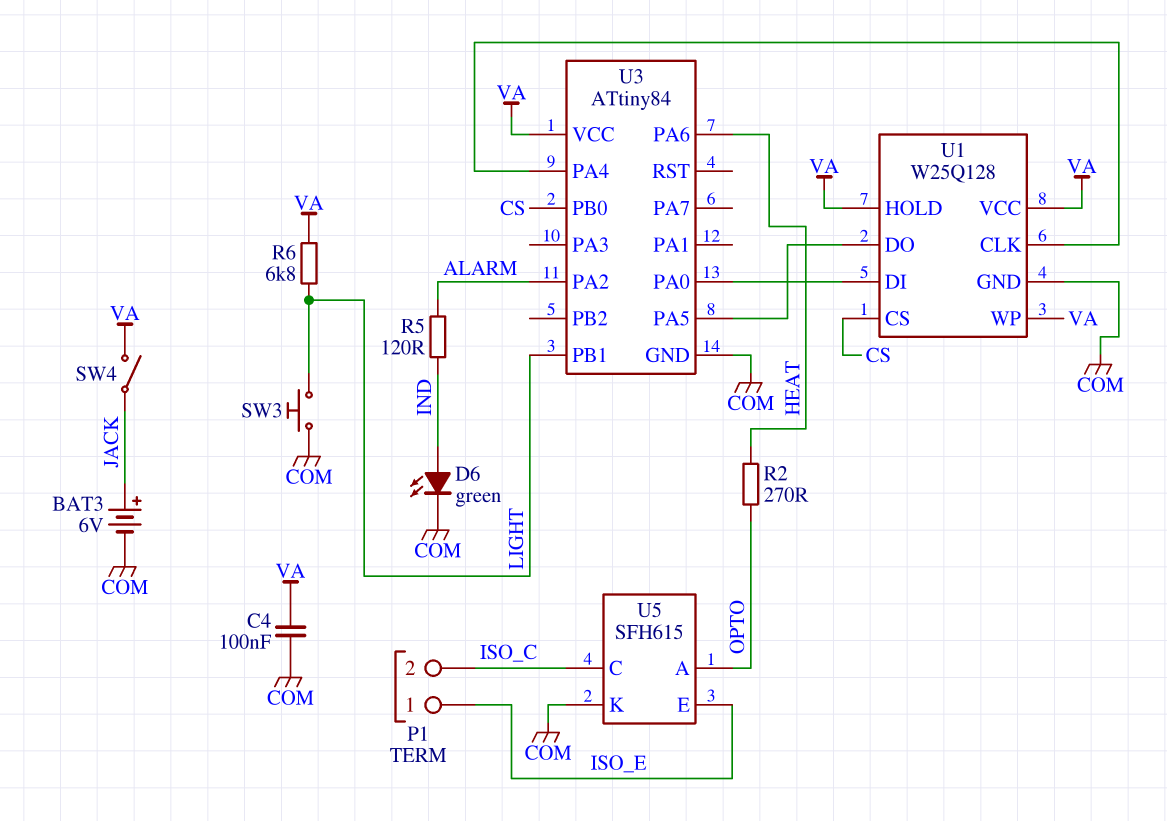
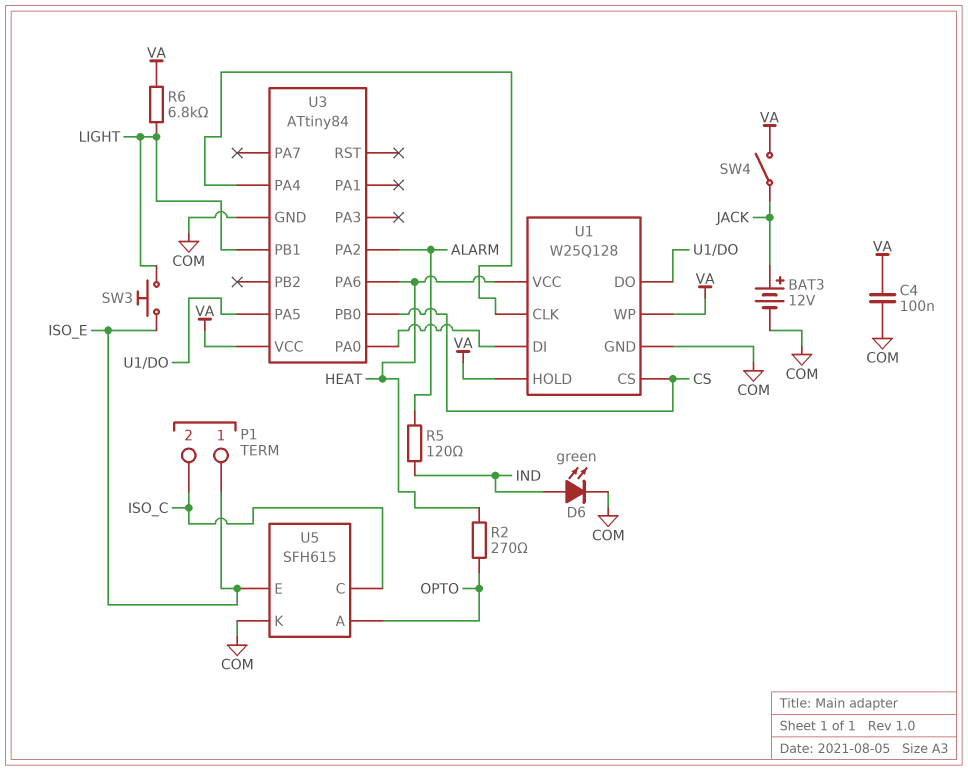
BAT3: 6V (plus JACK, minus COM) -> 12V (plus JACK, minus COM)
SW3: button (COM, LIGHT) -> button (ISO_E, LIGHT)
U1 pin VCC: VA -> HEAT

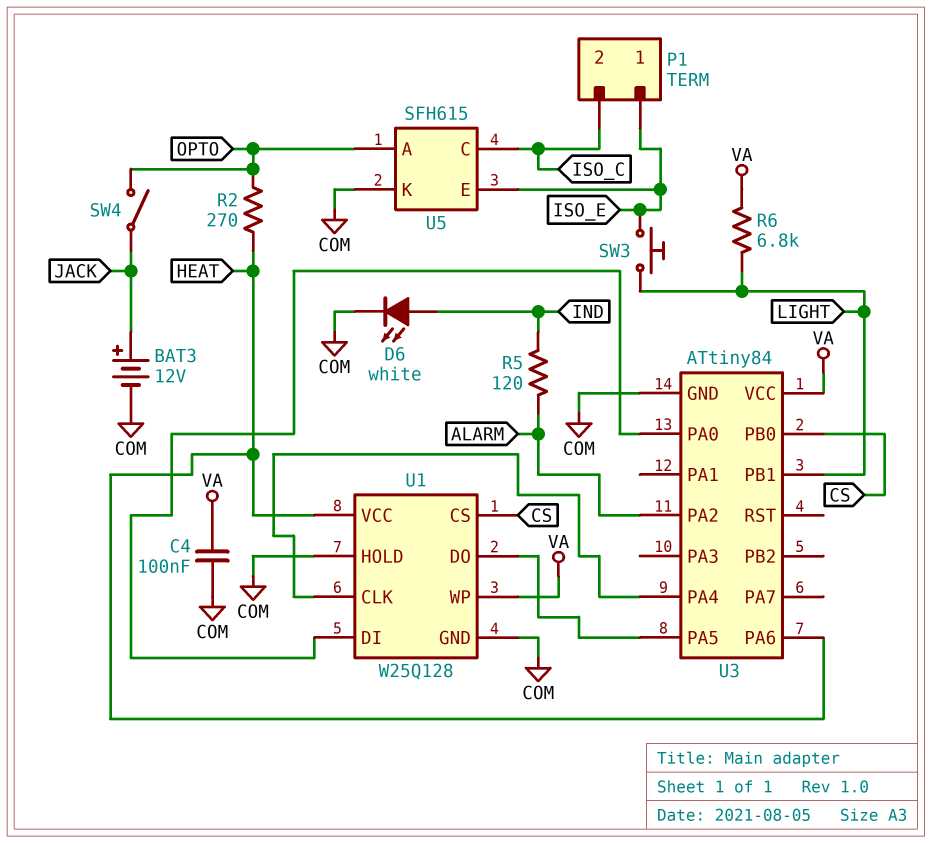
D6: LED green (A IND, K COM) -> LED white (A IND, K COM)
SW4: switch (JACK, VA) -> switch (JACK, OPTO)
U1 pin HOLD: VA -> COM

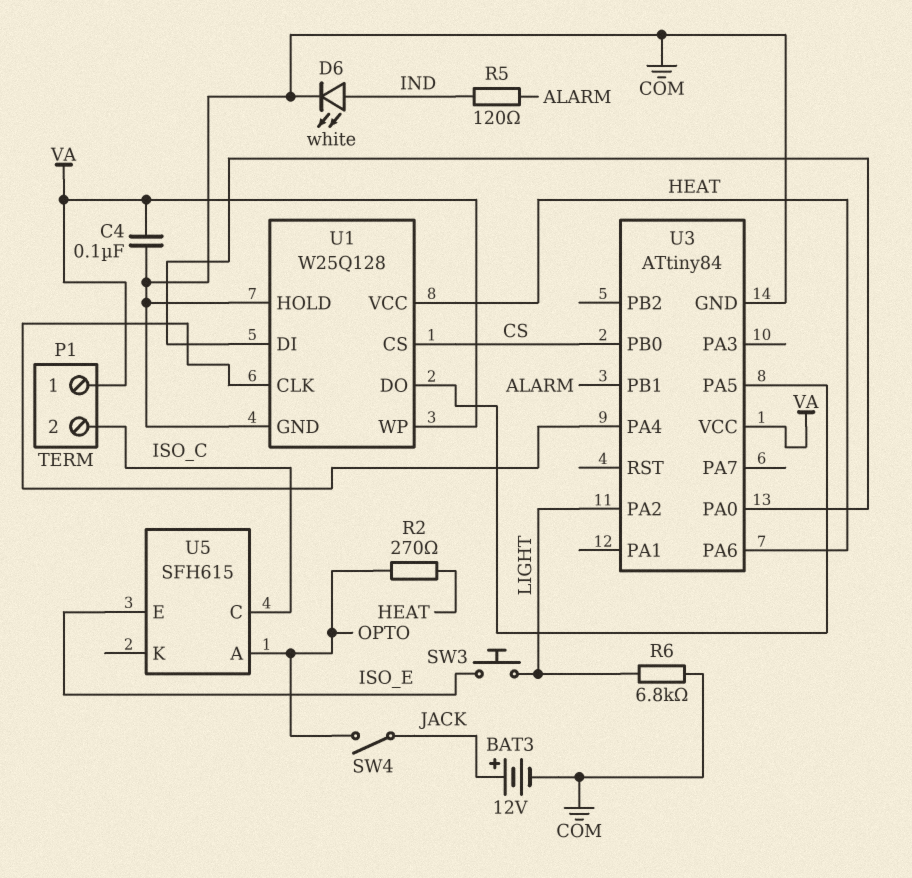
P1 pin 1: ISO_E -> VA
R6: 6.8k (LIGHT, VA) -> 6.8k (COM, LIGHT)
U3 pin PA2: ALARM -> LIGHT
U3 pin PB1: LIGHT -> ALARM
U5 pin K: COM -> none

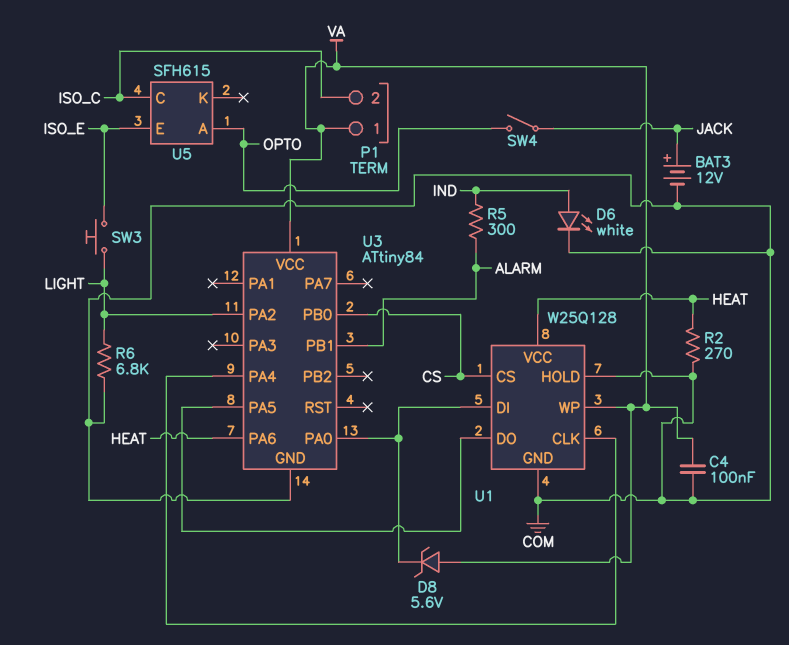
D8: none -> zener 5.6V (A VA, K U1/DI)
R2: 270 (HEAT, OPTO) -> 270 (COM, HEAT)
R5: 120 (ALARM, IND) -> 300 (ALARM, IND)

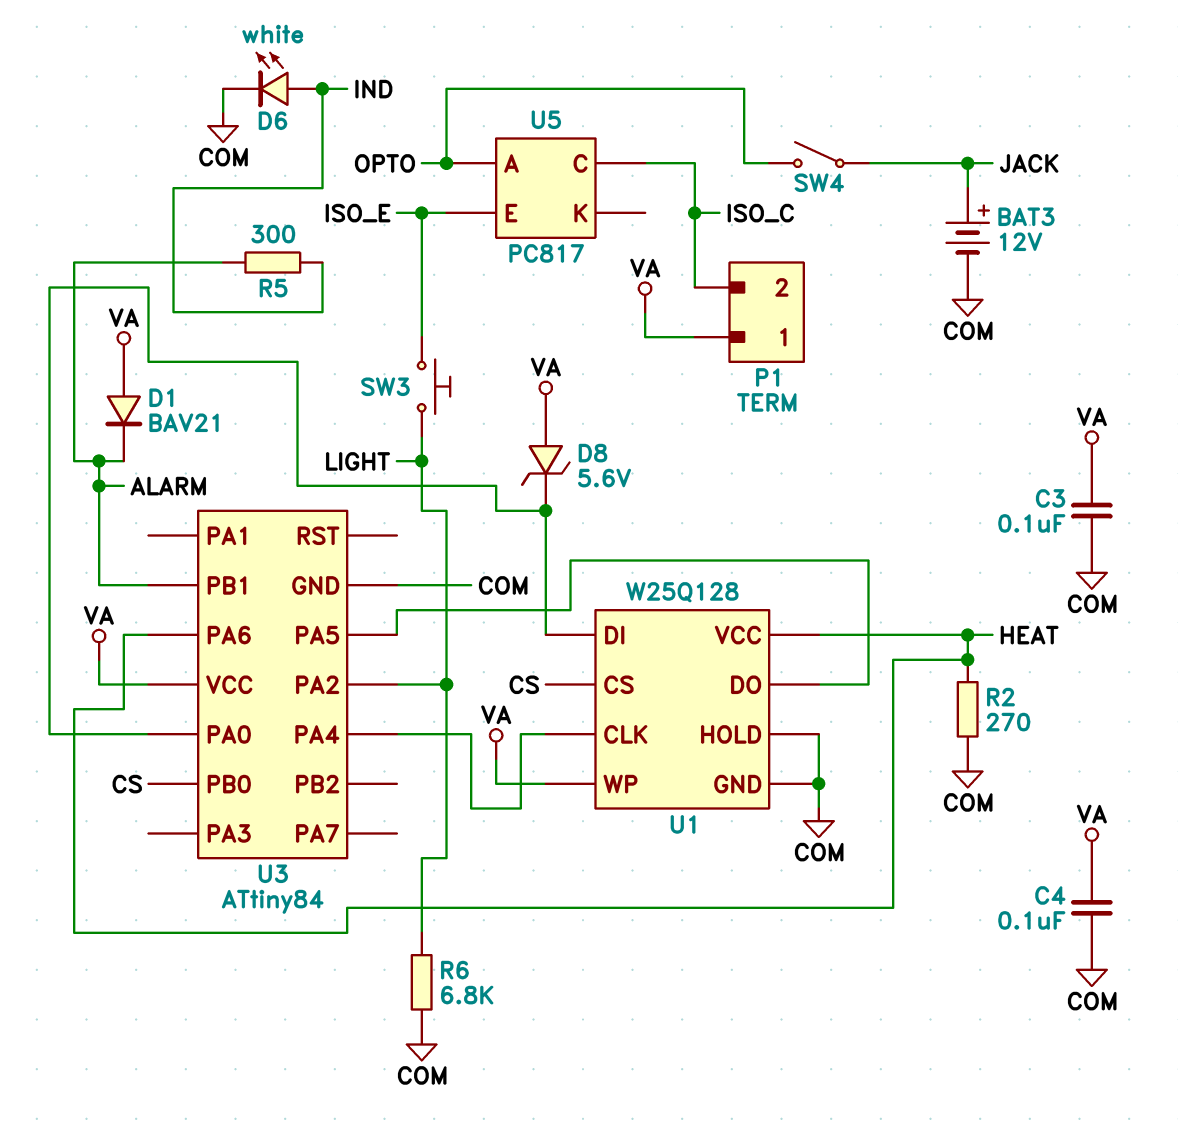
C3: none -> 100nF (COM, VA)
D1: none -> diode BAV21 (A VA, K ALARM)
U5: SFH615 -> PC817

